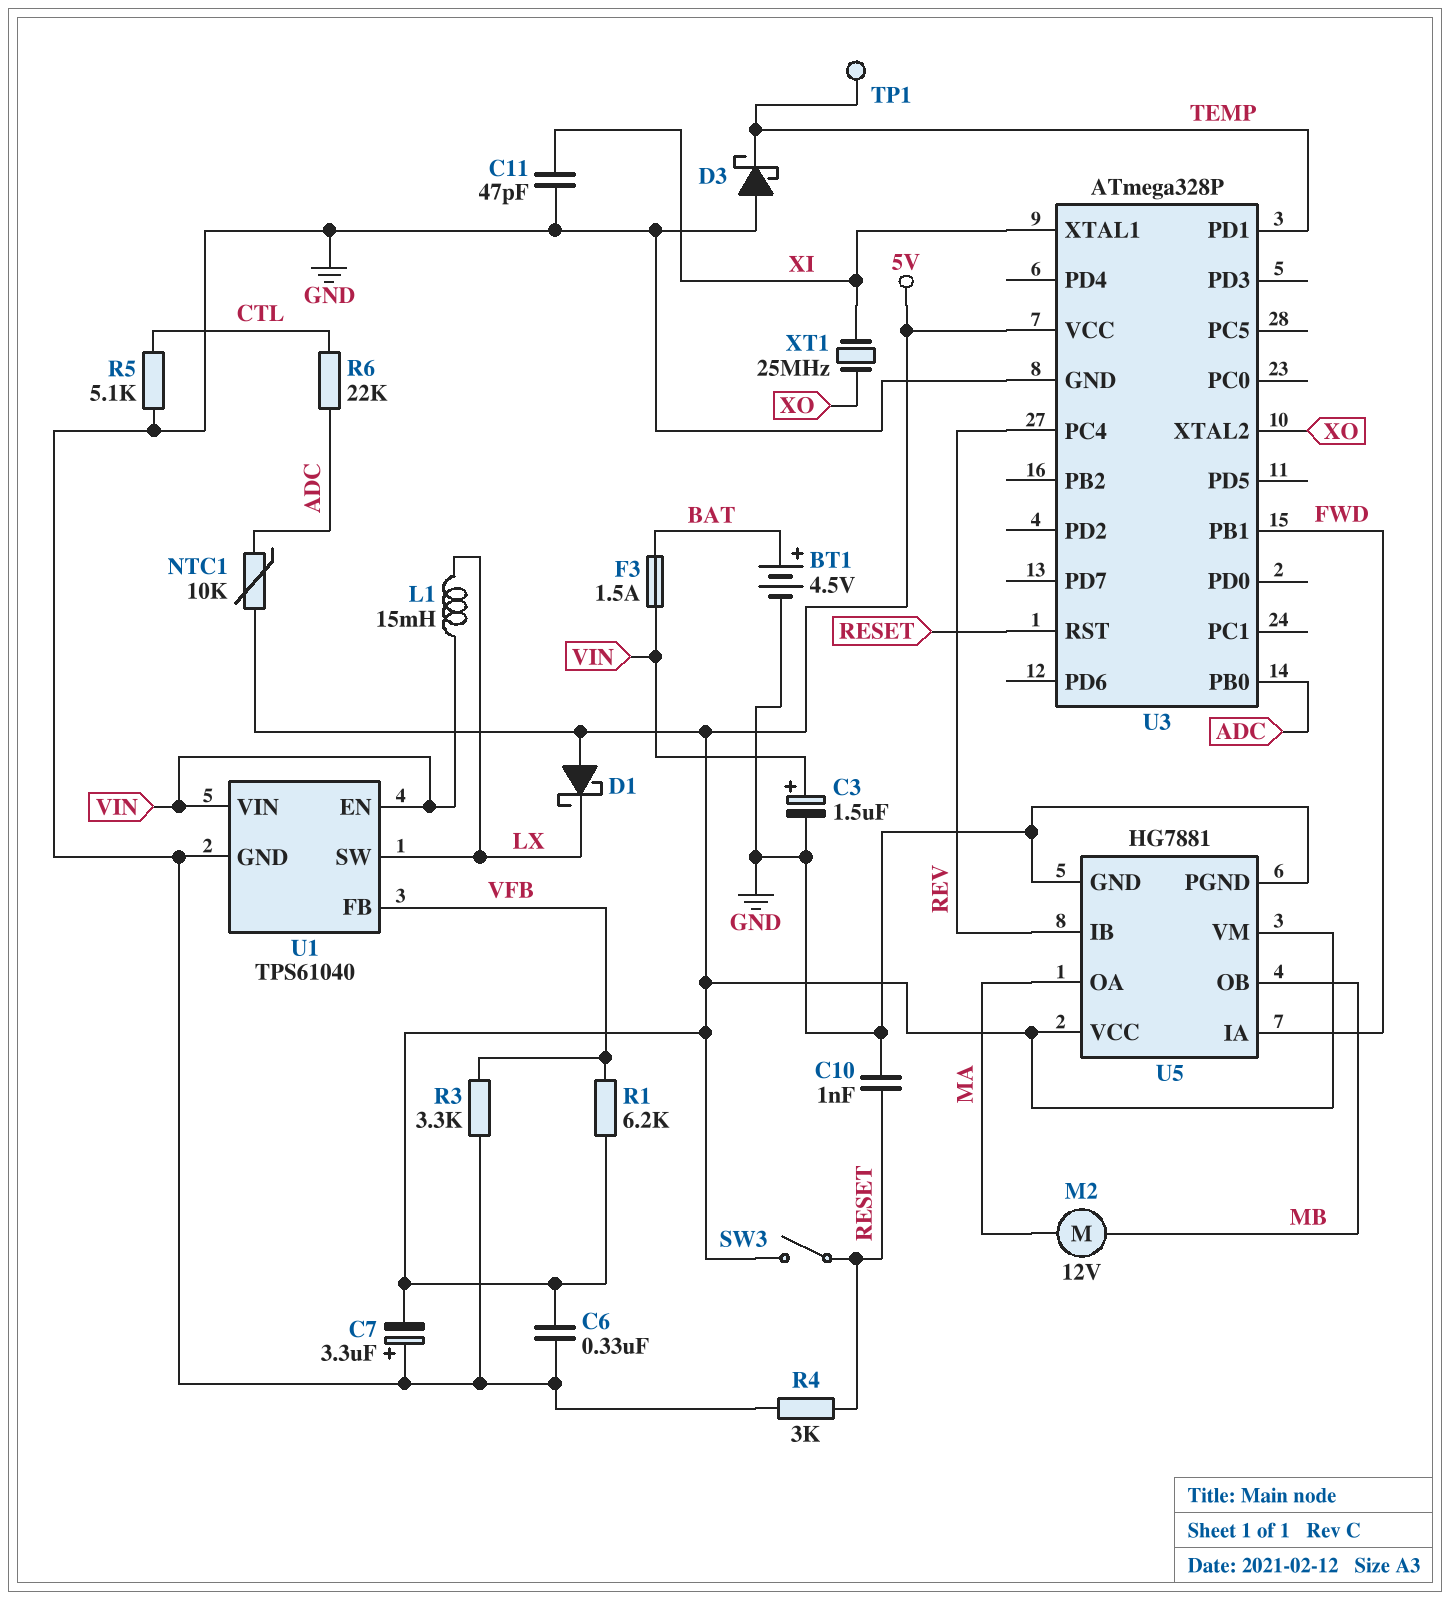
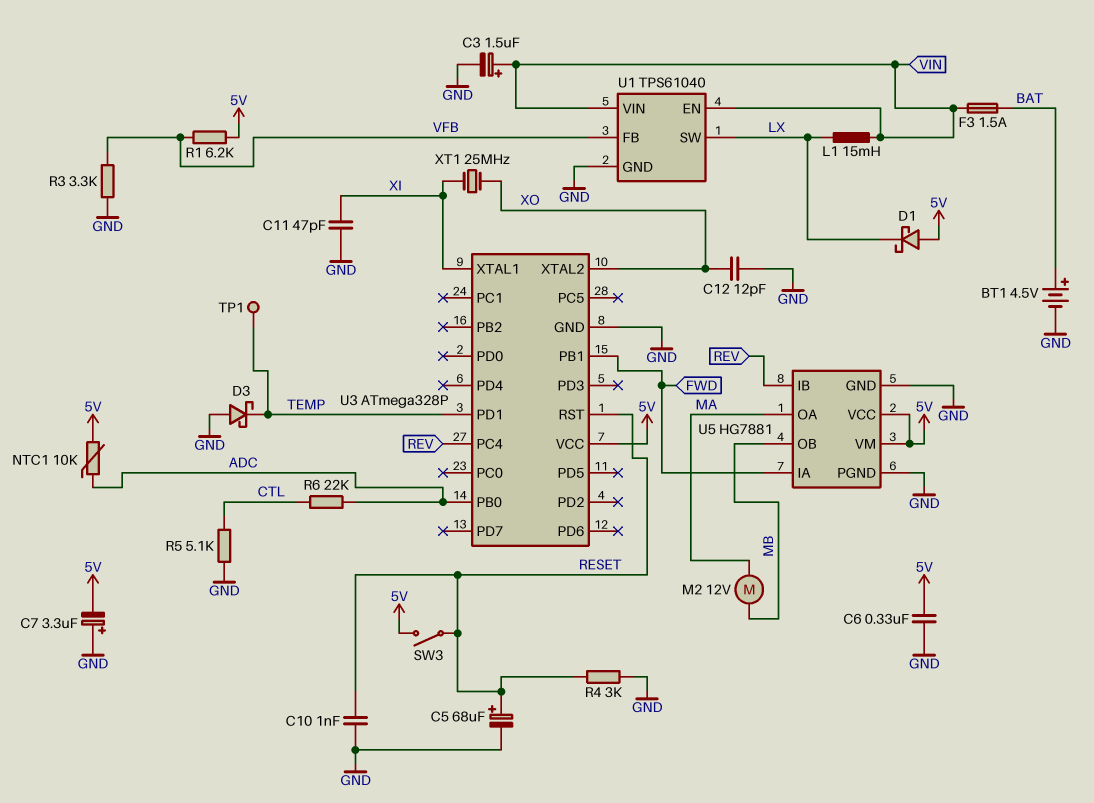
C5: none -> 68uF (plus RESET, minus GND)
C12: none -> 12pF (GND, XO)

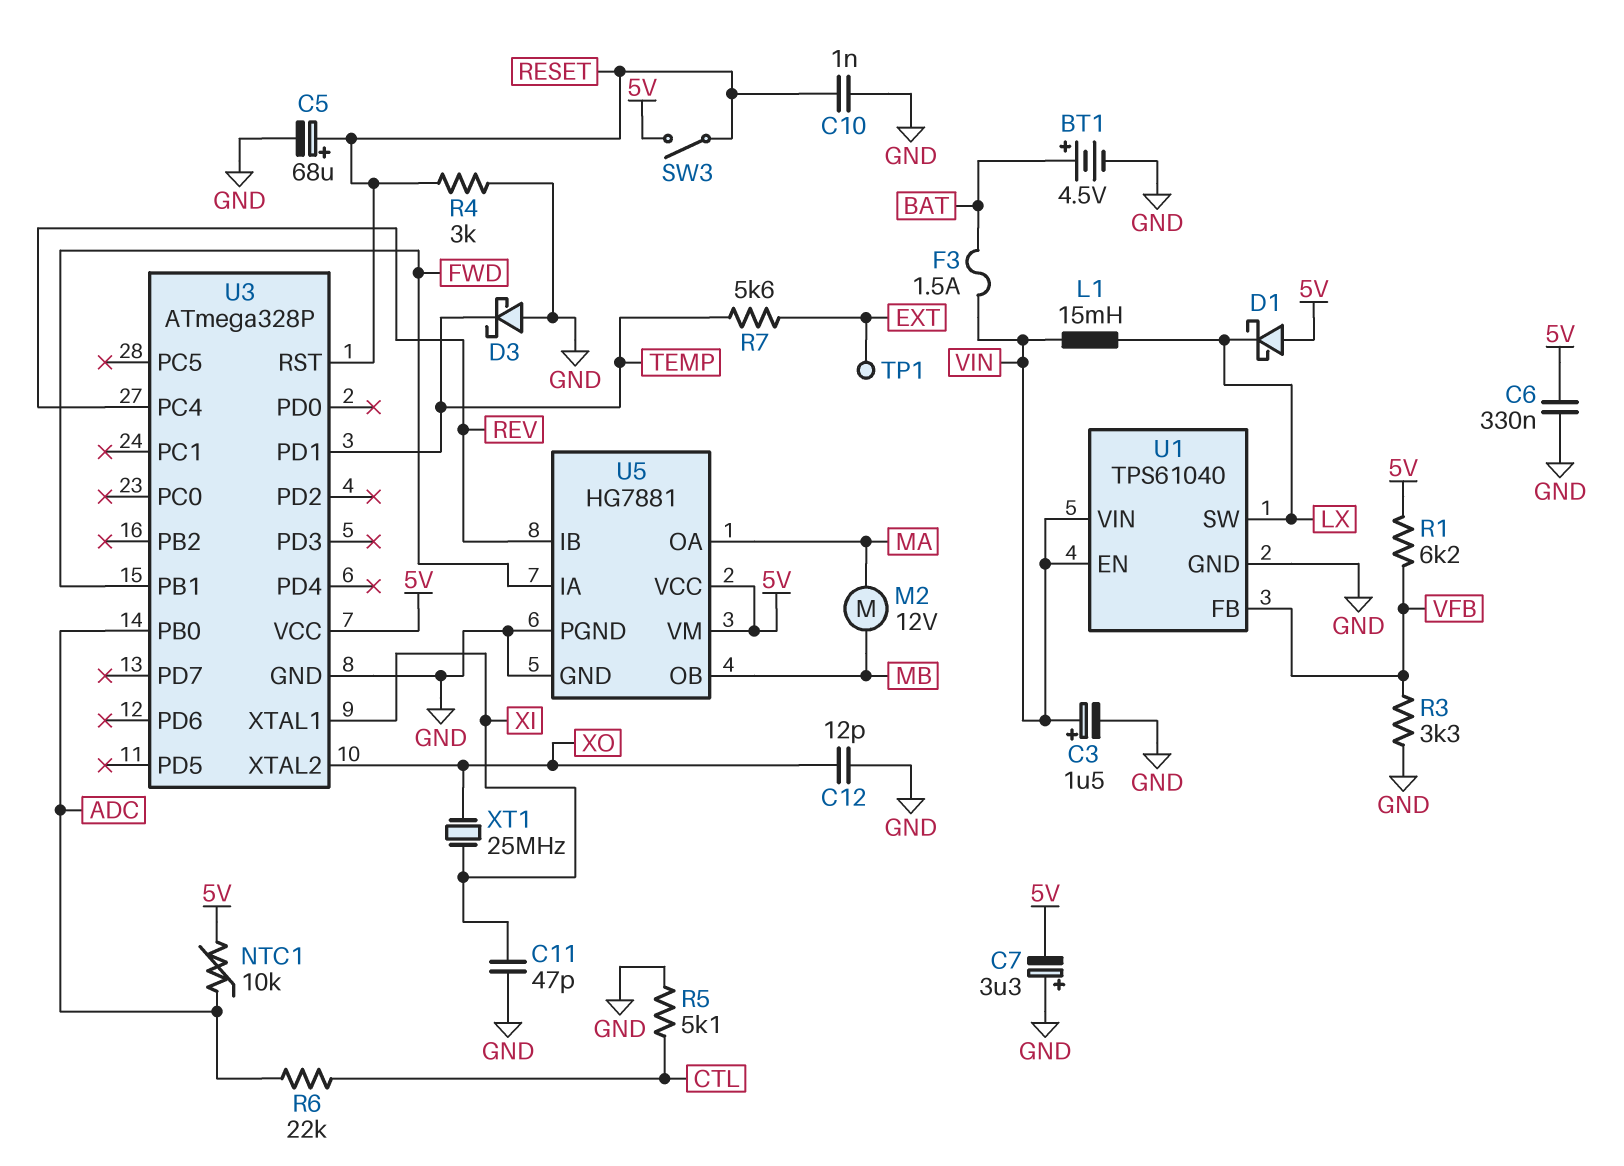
R7: none -> 5.6k (EXT, TEMP)
TP1: test point (TEMP) -> test point (EXT)

